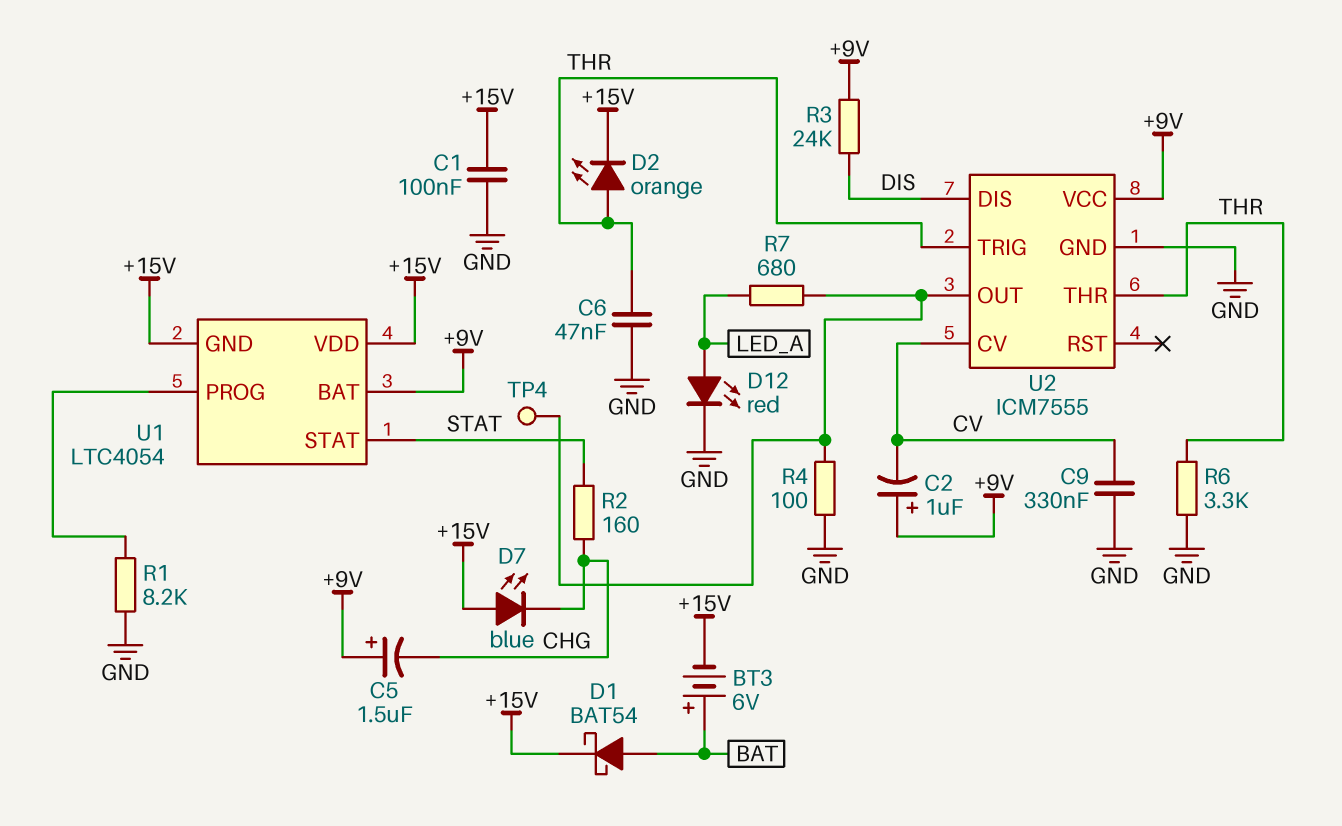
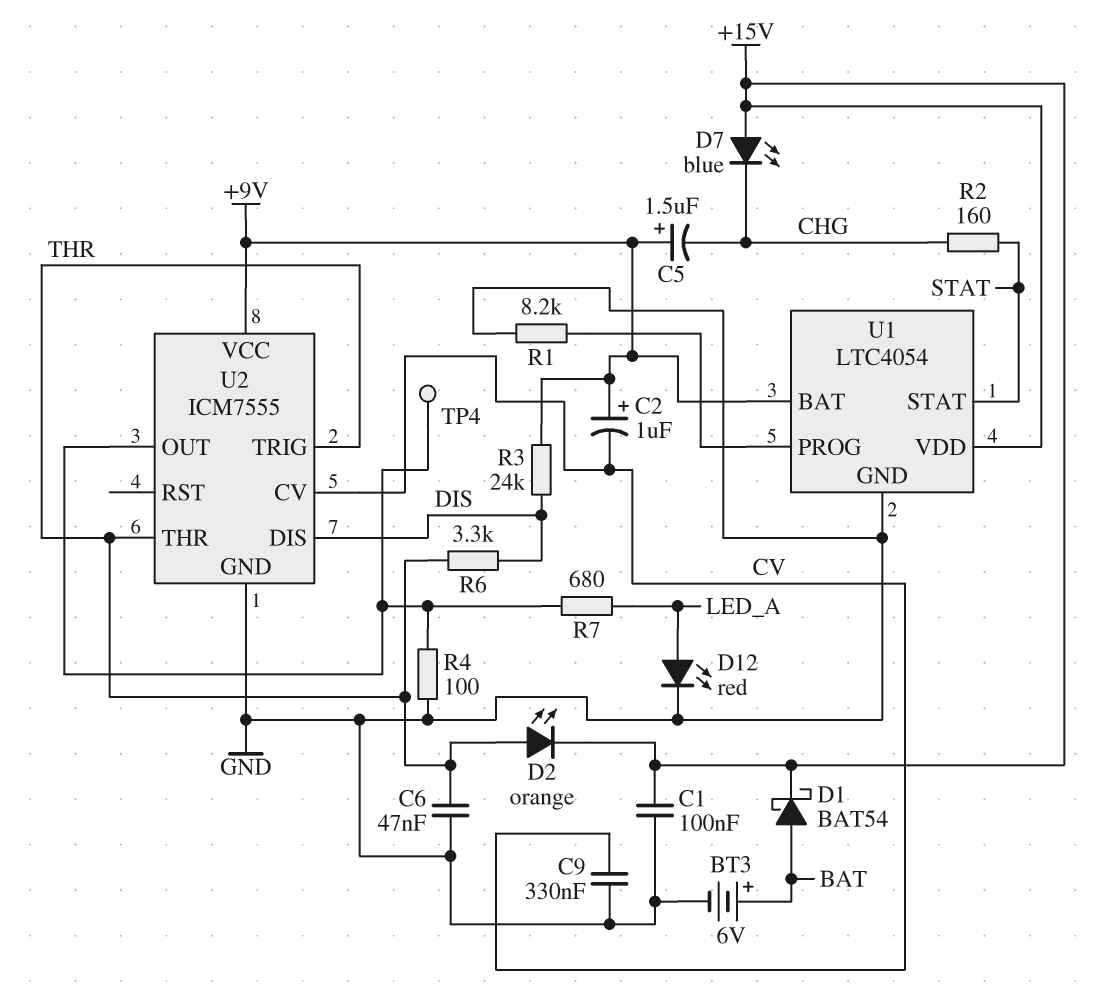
BT3: 6V (plus BAT, minus +15V) -> 6V (plus BAT, minus GND)
R6: 3.3k (GND, THR) -> 3.3k (DIS, THR)
U1 pin GND: +15V -> GND

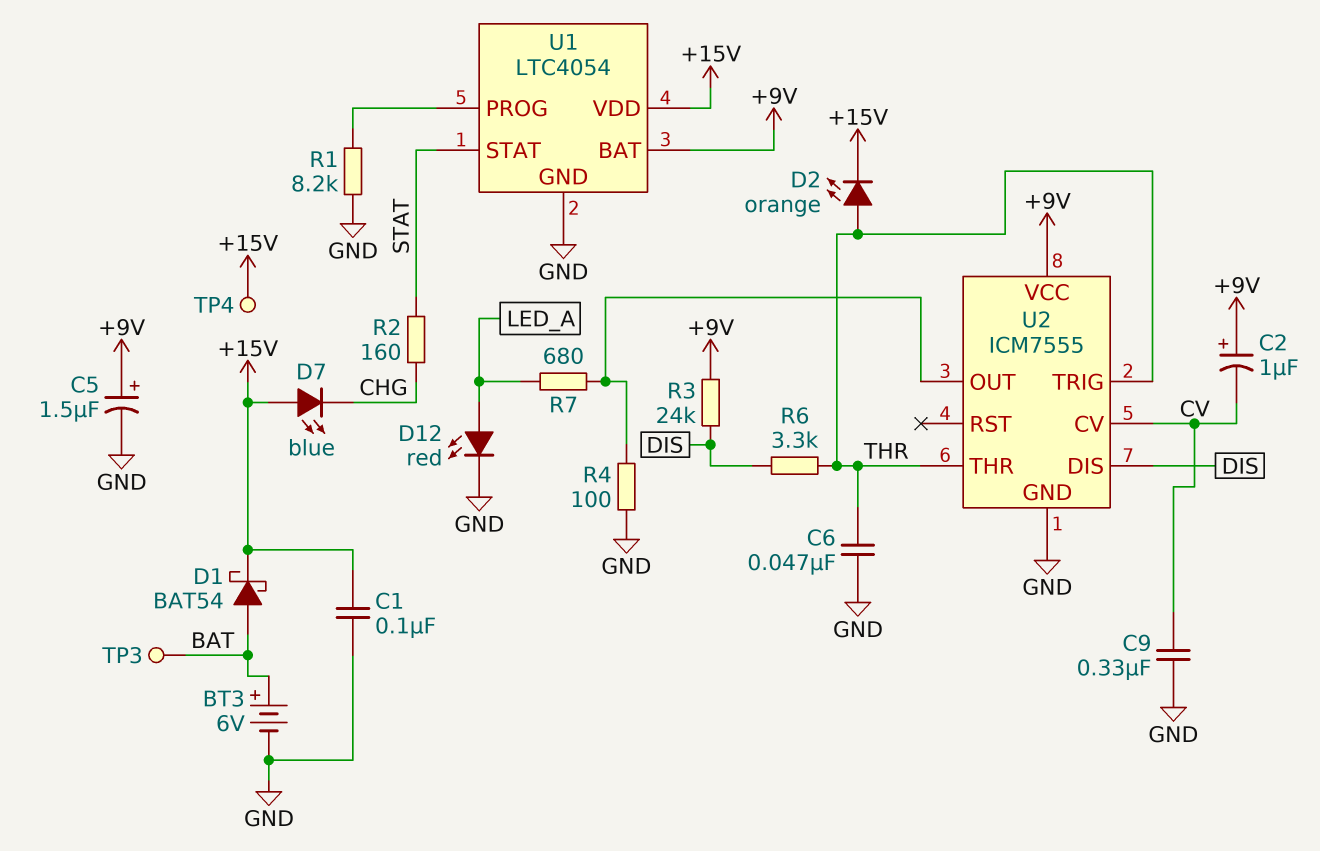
C5: 1.5uF (plus +9V, minus CHG) -> 1.5uF (plus +9V, minus GND)
TP3: none -> test point (BAT)
TP4: test point (U2/OUT) -> test point (+15V)

